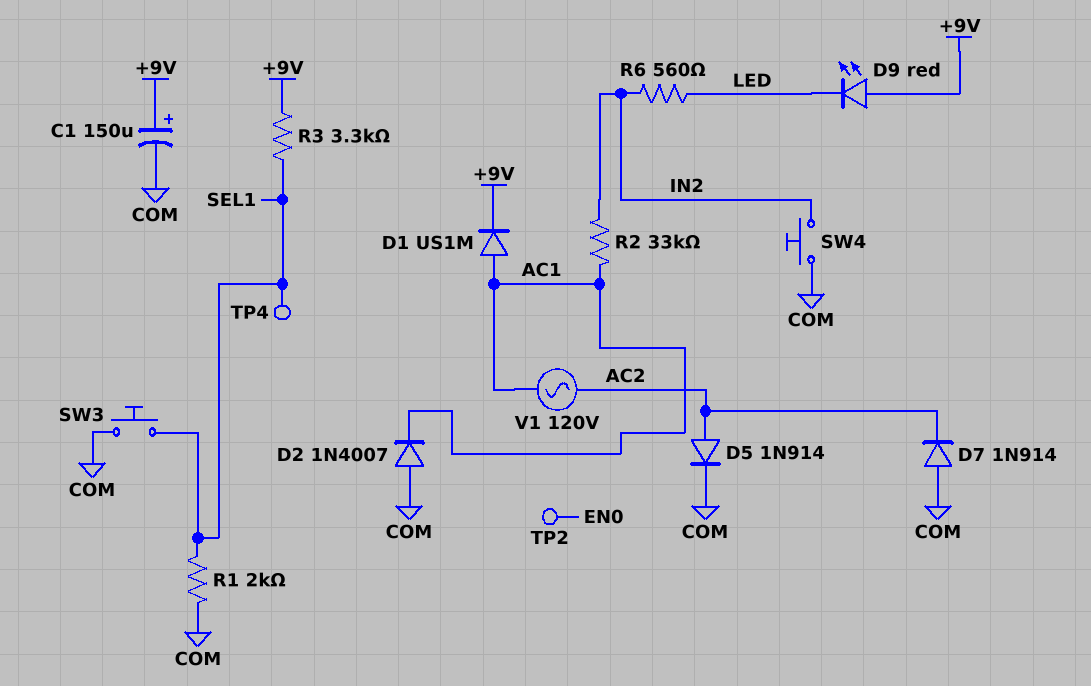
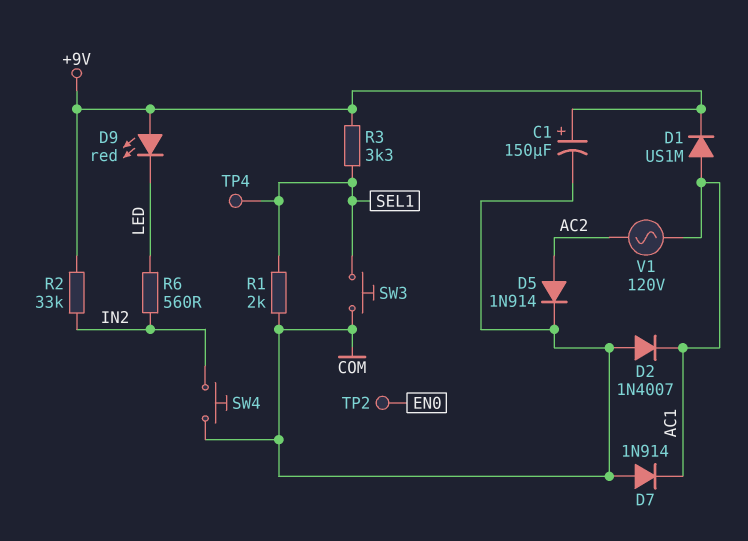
D7: diode 1N914 (A COM, K AC2) -> diode 1N914 (A COM, K AC1)
R2: 33k (AC1, IN2) -> 33k (+9V, IN2)

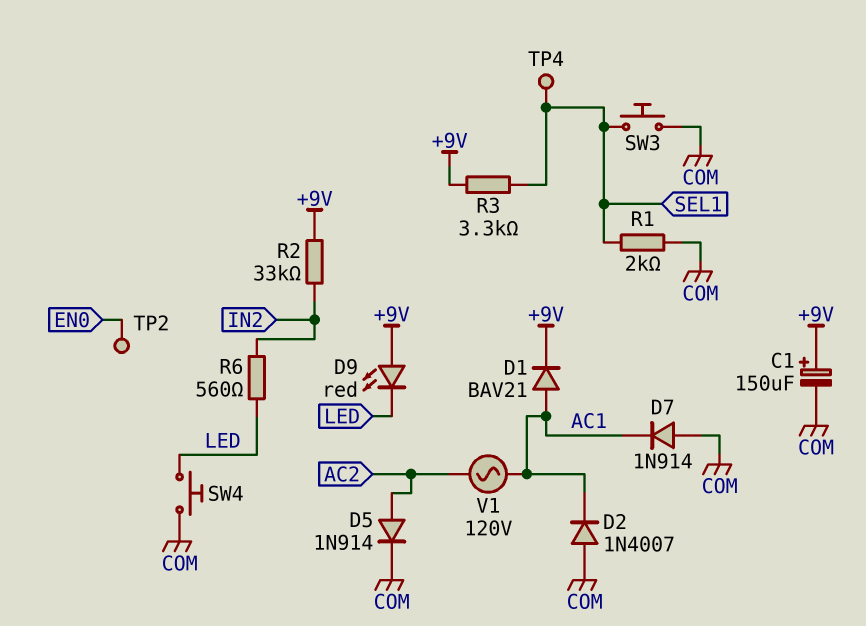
D1: diode US1M (A AC1, K +9V) -> diode BAV21 (A AC1, K +9V)
SW4: button (COM, IN2) -> button (COM, LED)

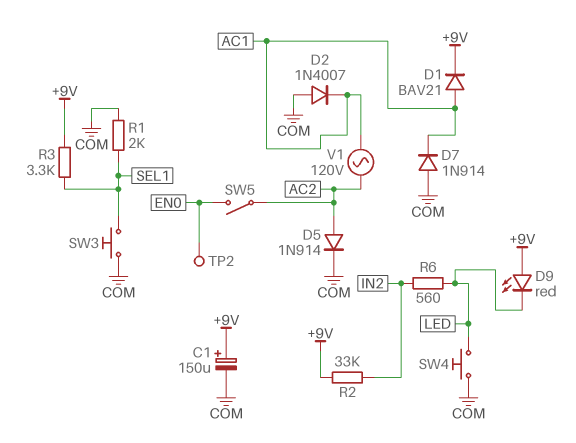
SW5: none -> switch (AC2, EN0)
TP4: test point (SEL1) -> none

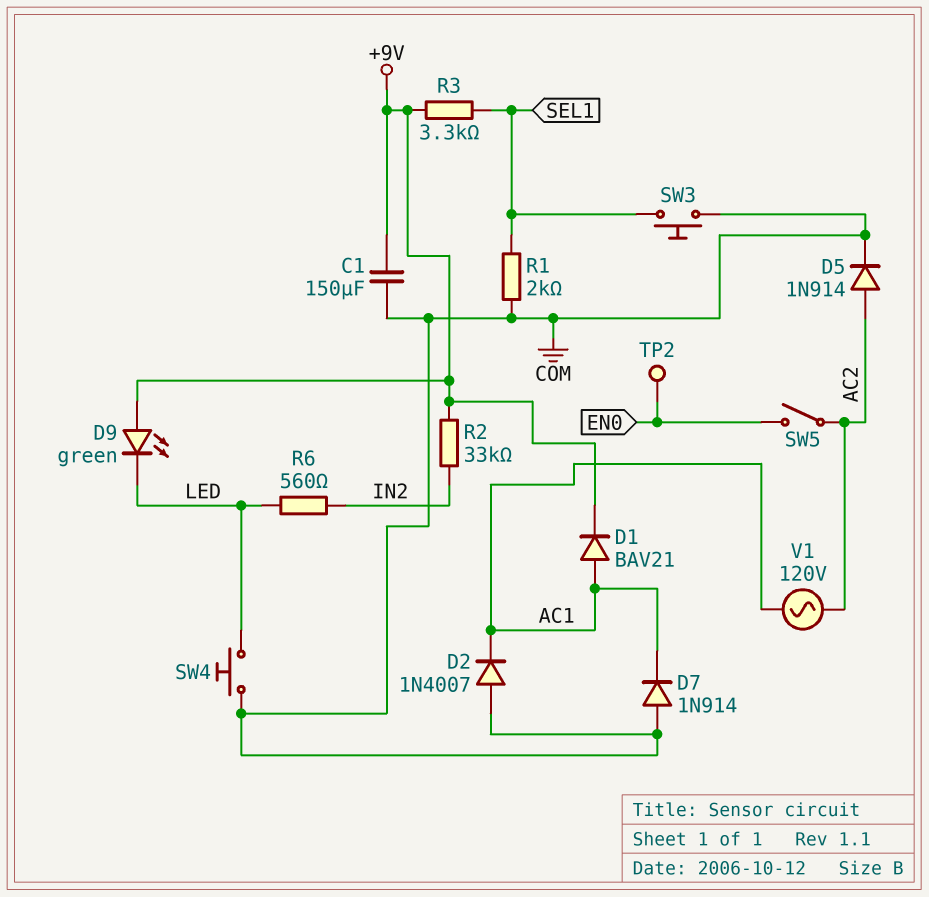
C1: 150uF (plus +9V, minus COM) -> 150uF (+9V, COM)
D9: LED red (A +9V, K LED) -> LED green (A +9V, K LED)

